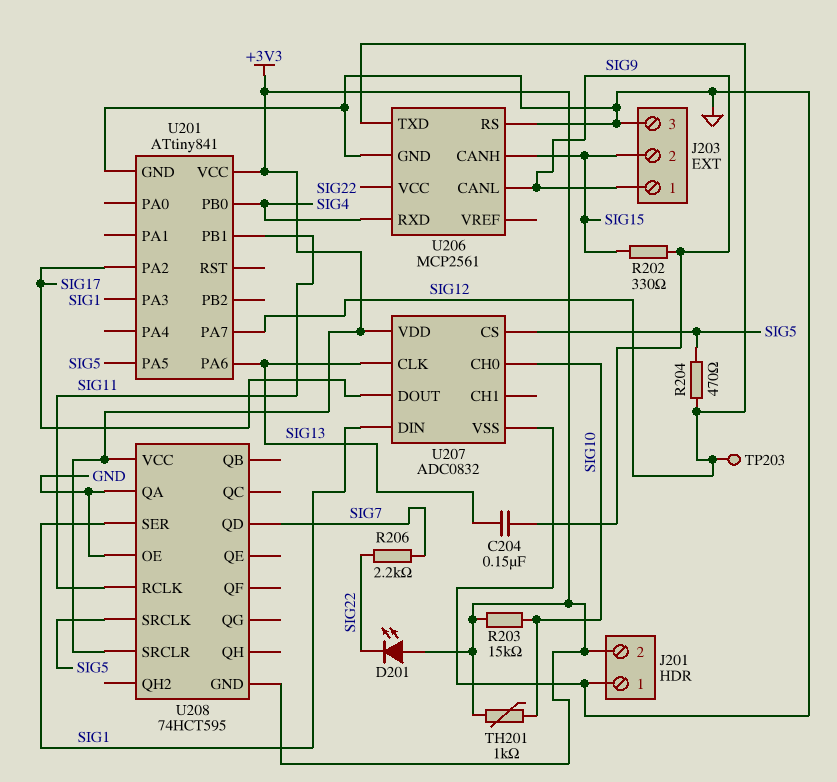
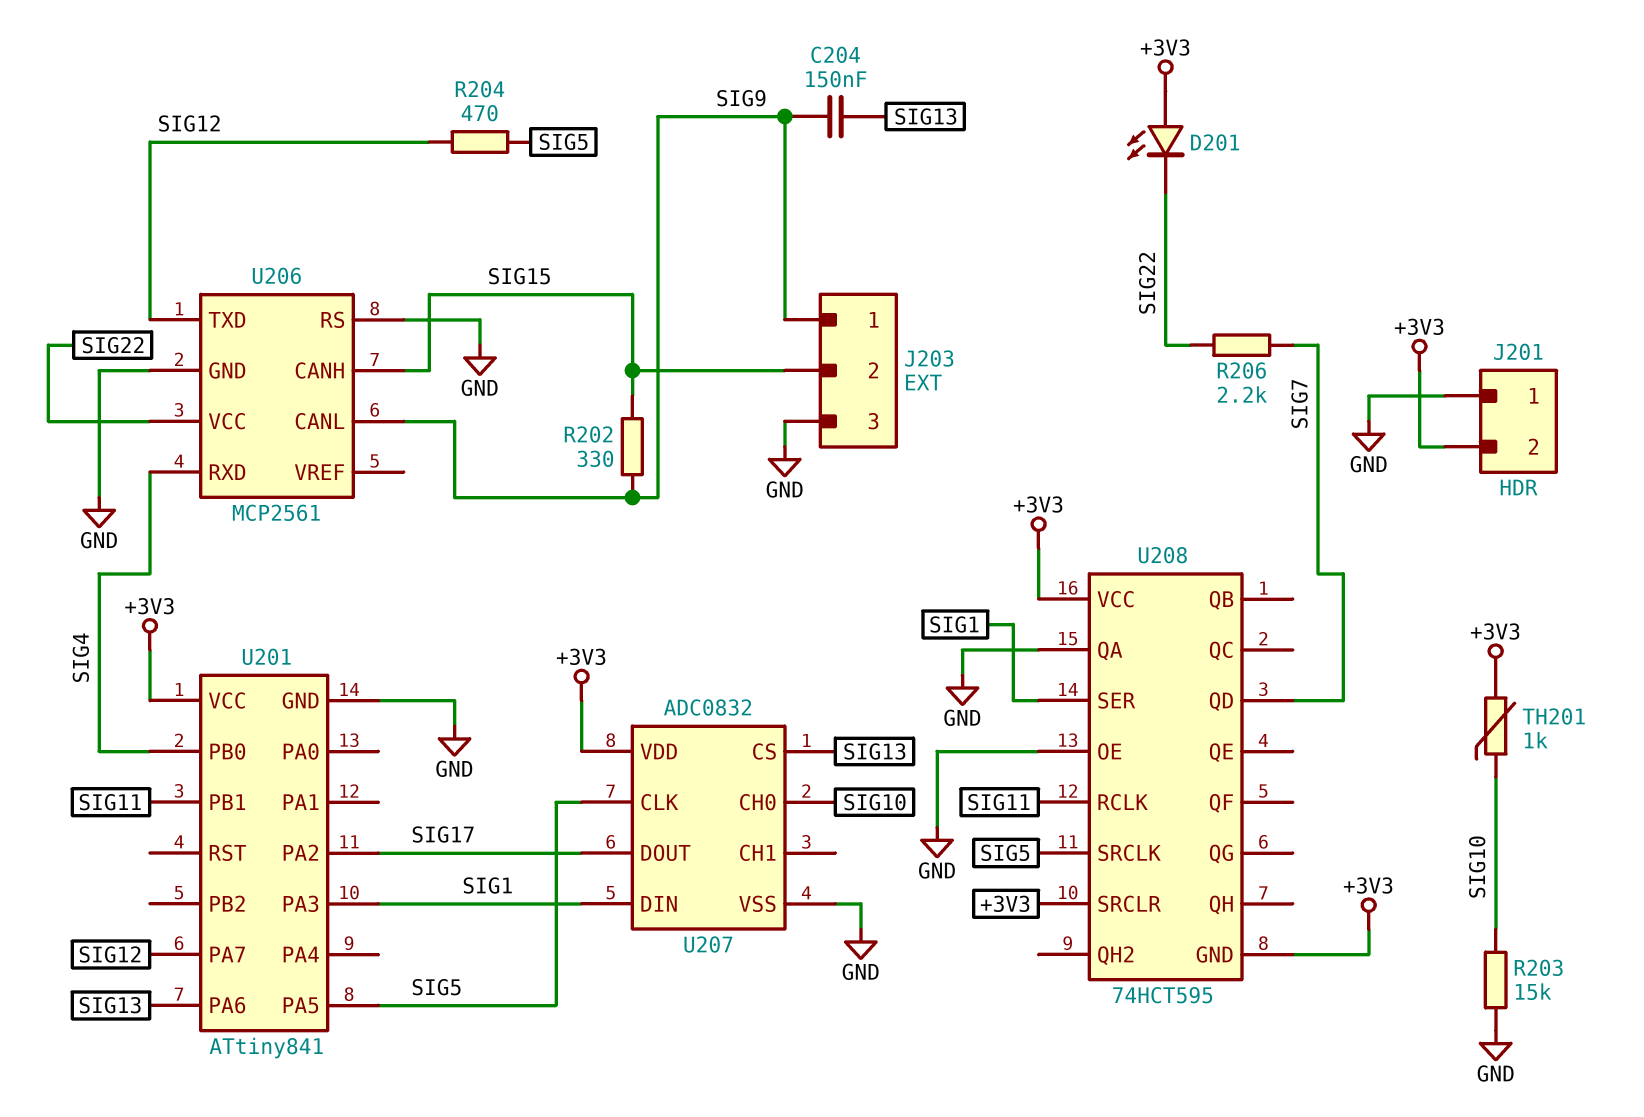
R203: 15k (+3V3, SIG10) -> 15k (GND, SIG10)
TP203: test point (SIG12) -> none
U207 pin CLK: SIG13 -> SIG5
U207 pin CS: SIG5 -> SIG13

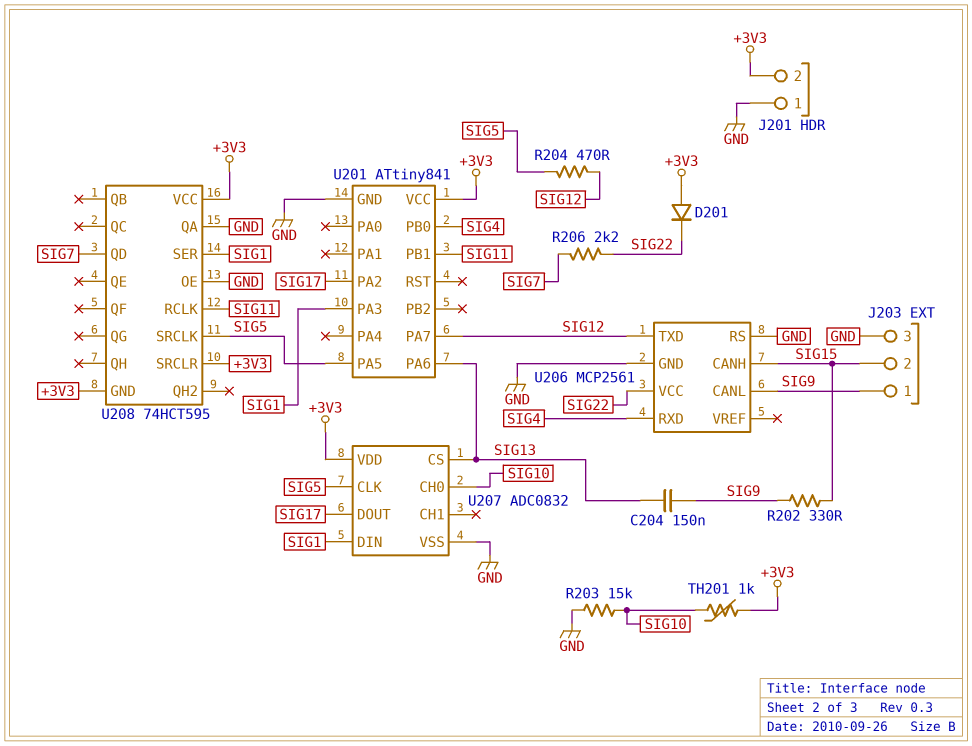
D201: LED (A +3V3, K SIG22) -> diode (A +3V3, K SIG22)

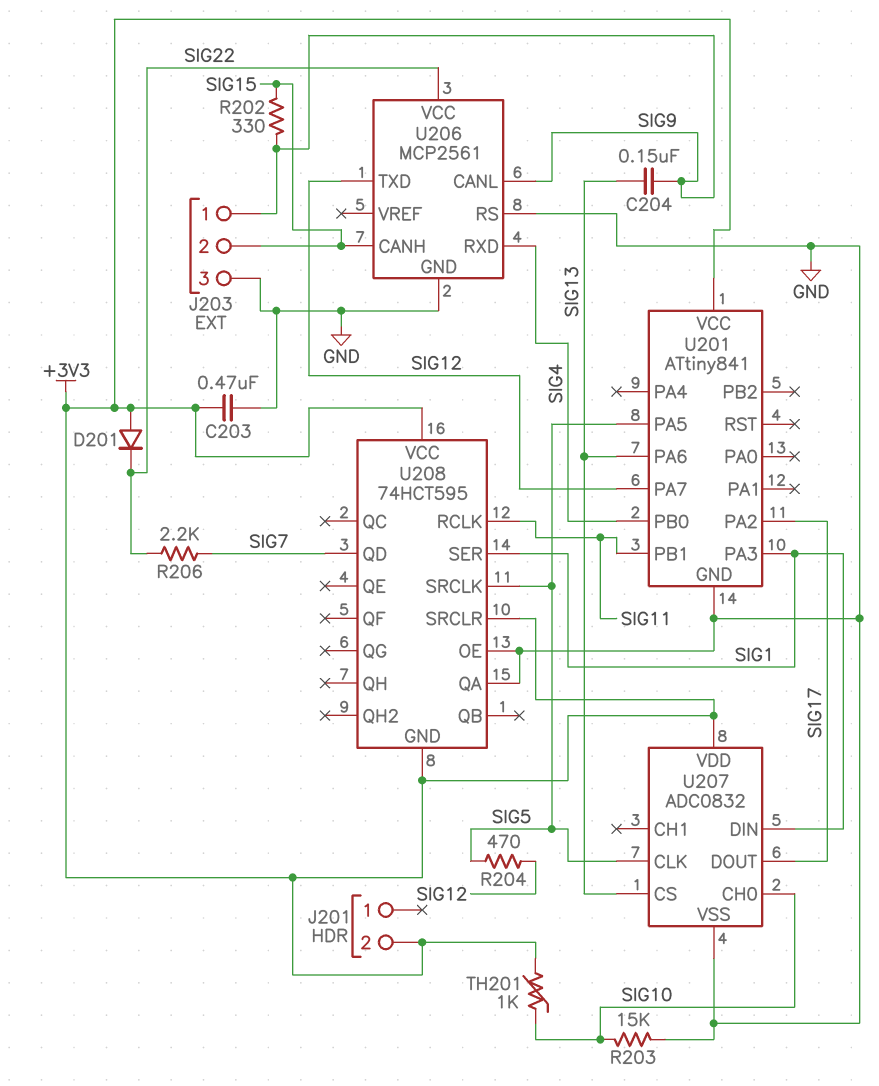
C203: none -> 470nF (+3V3, GND)
J201 pin 1: GND -> none

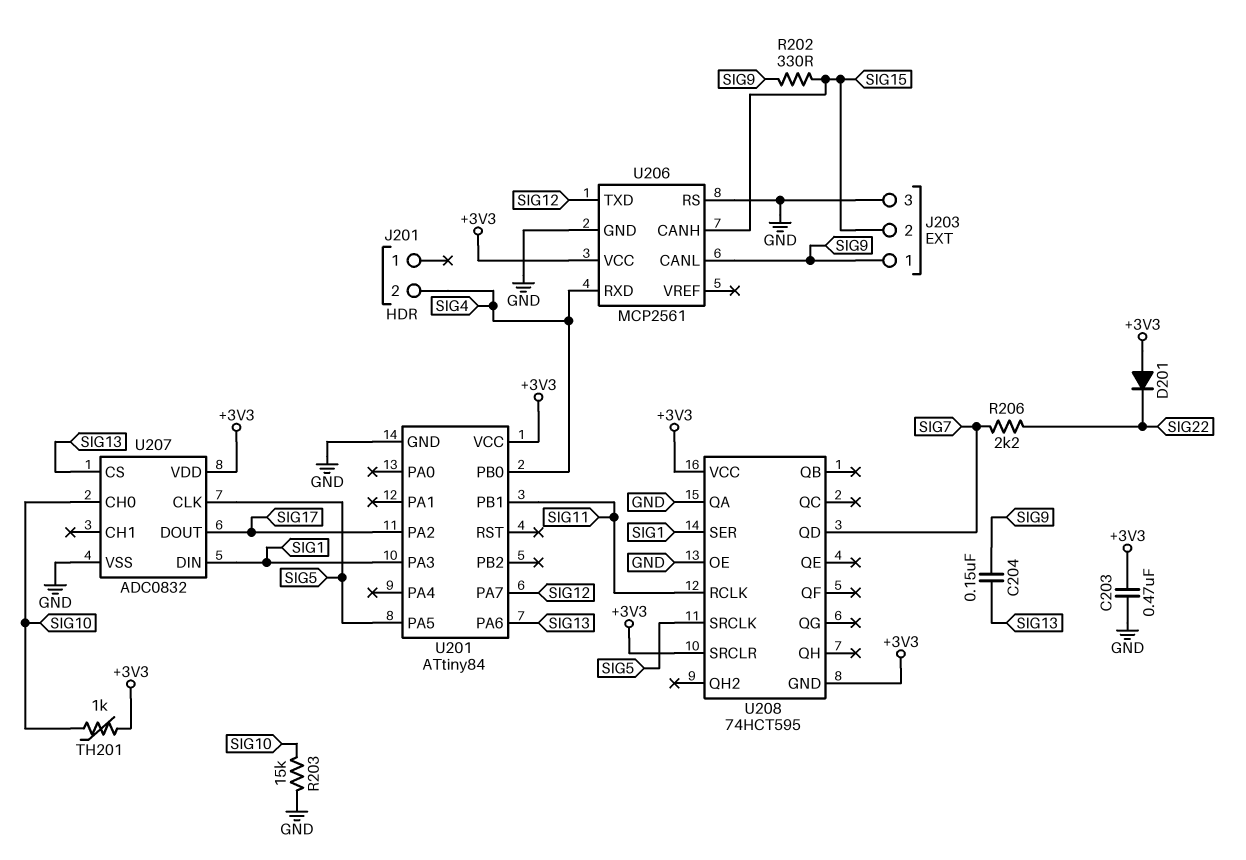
J201 pin 2: +3V3 -> SIG4
R204: 470 (SIG5, SIG12) -> none
U201: ATtiny841 -> ATtiny84
U206 pin VCC: SIG22 -> +3V3

